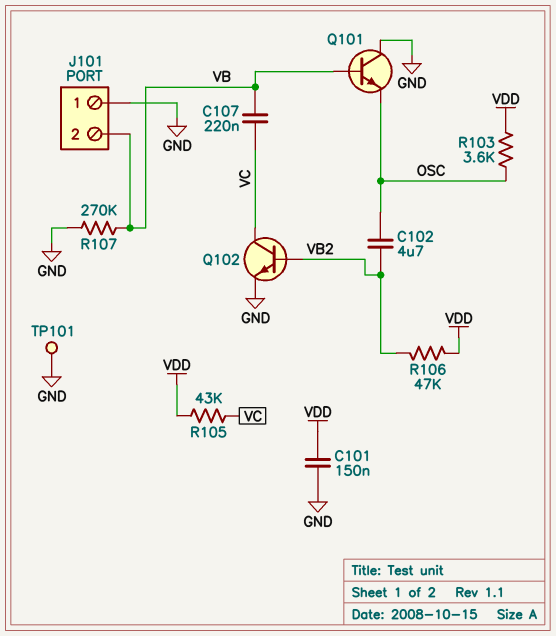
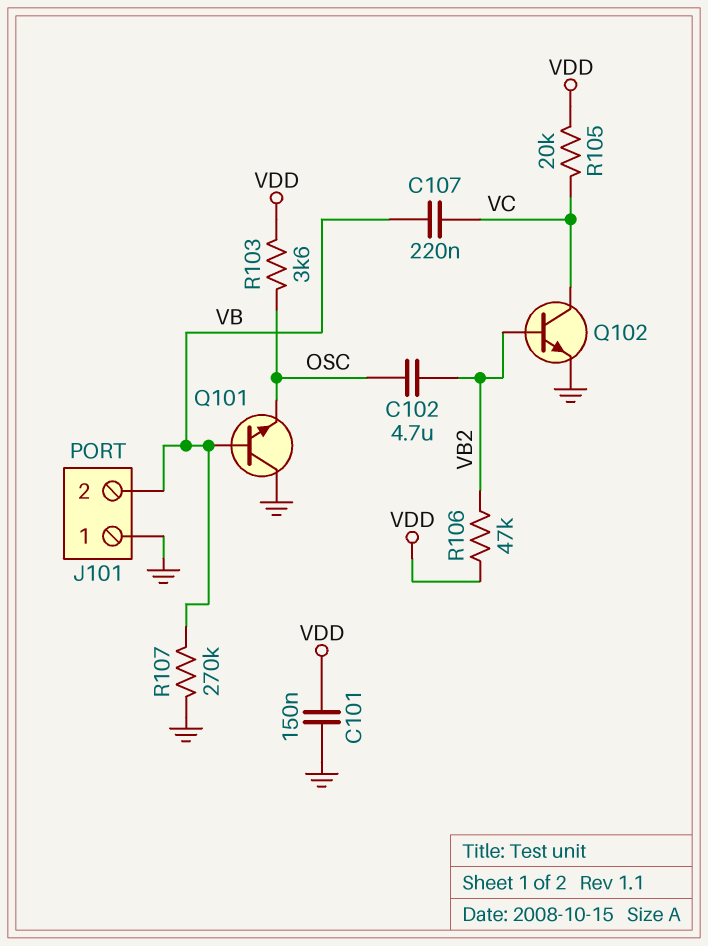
R105: 43k (VC, VDD) -> 20k (VC, VDD)
TP101: test point (GND) -> none

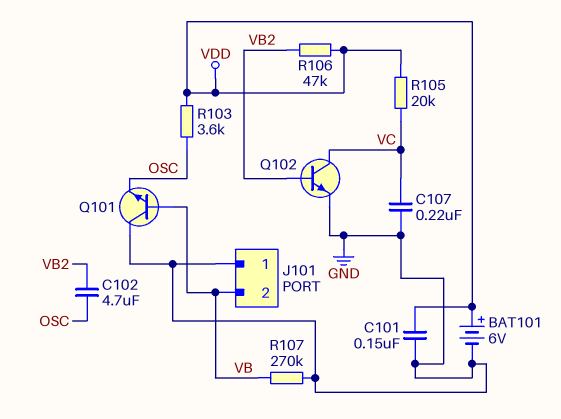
BAT101: none -> 6V (plus VDD, minus GND)
C107: 220nF (VB, VC) -> 220nF (GND, VC)

